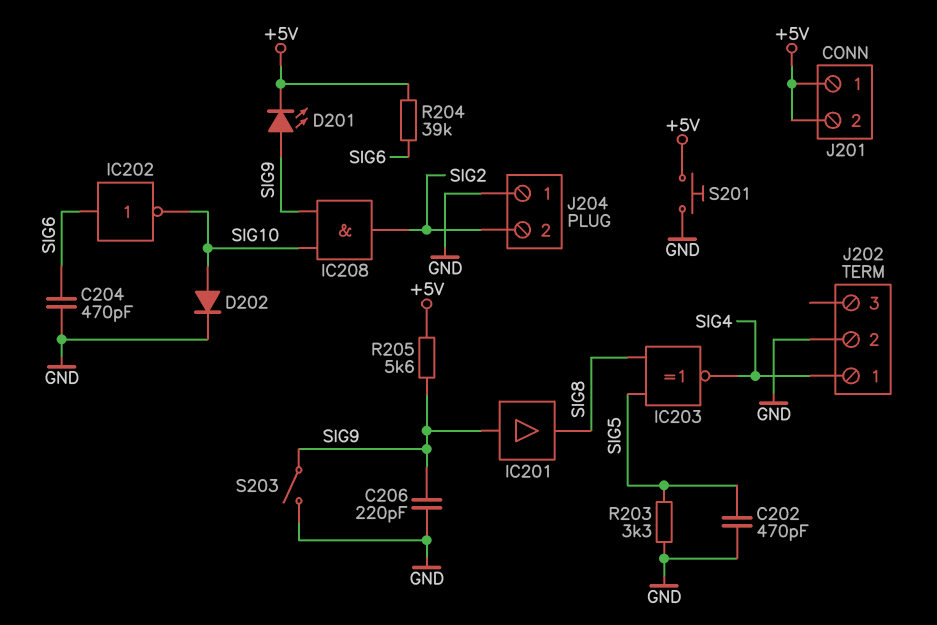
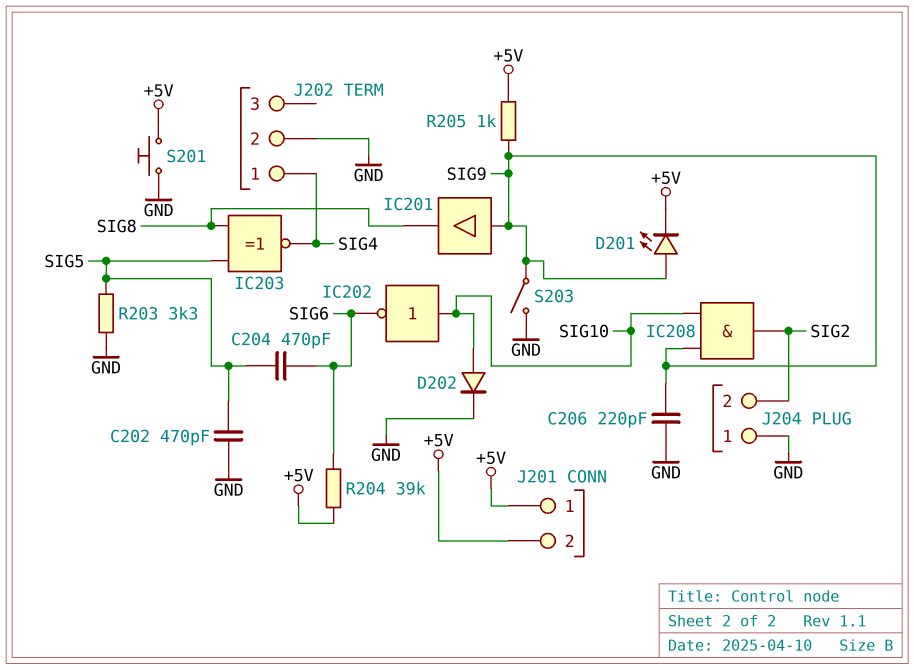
C204: 470pF (GND, SIG6) -> 470pF (SIG5, SIG6)
IC202: NOT (in SIG6, out SIG10) -> NOT (in SIG10, out SIG6)
R205: 5.6k (+5V, SIG9) -> 1k (+5V, SIG9)

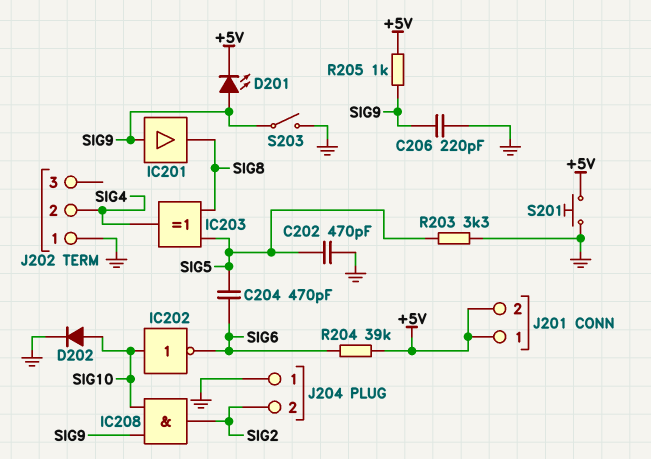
IC203: XNOR (in SIG5, in SIG8, out SIG4) -> XOR (in SIG5, in SIG8, out SIG4)
J202 pin 1: SIG4 -> GND
J202 pin 2: GND -> SIG4

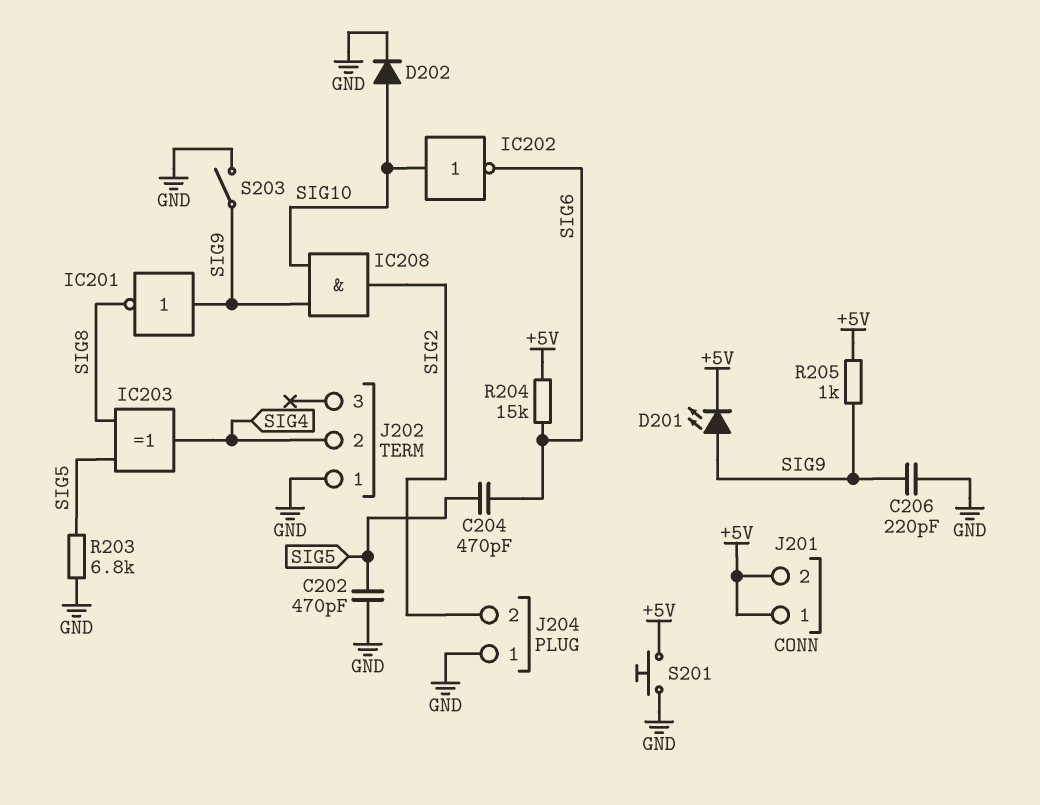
IC201: buffer (in SIG9, out SIG8) -> NOT (in SIG9, out SIG8)
R203: 3.3k (GND, SIG5) -> 6.8k (GND, SIG5)
R204: 39k (+5V, SIG6) -> 15k (+5V, SIG6)

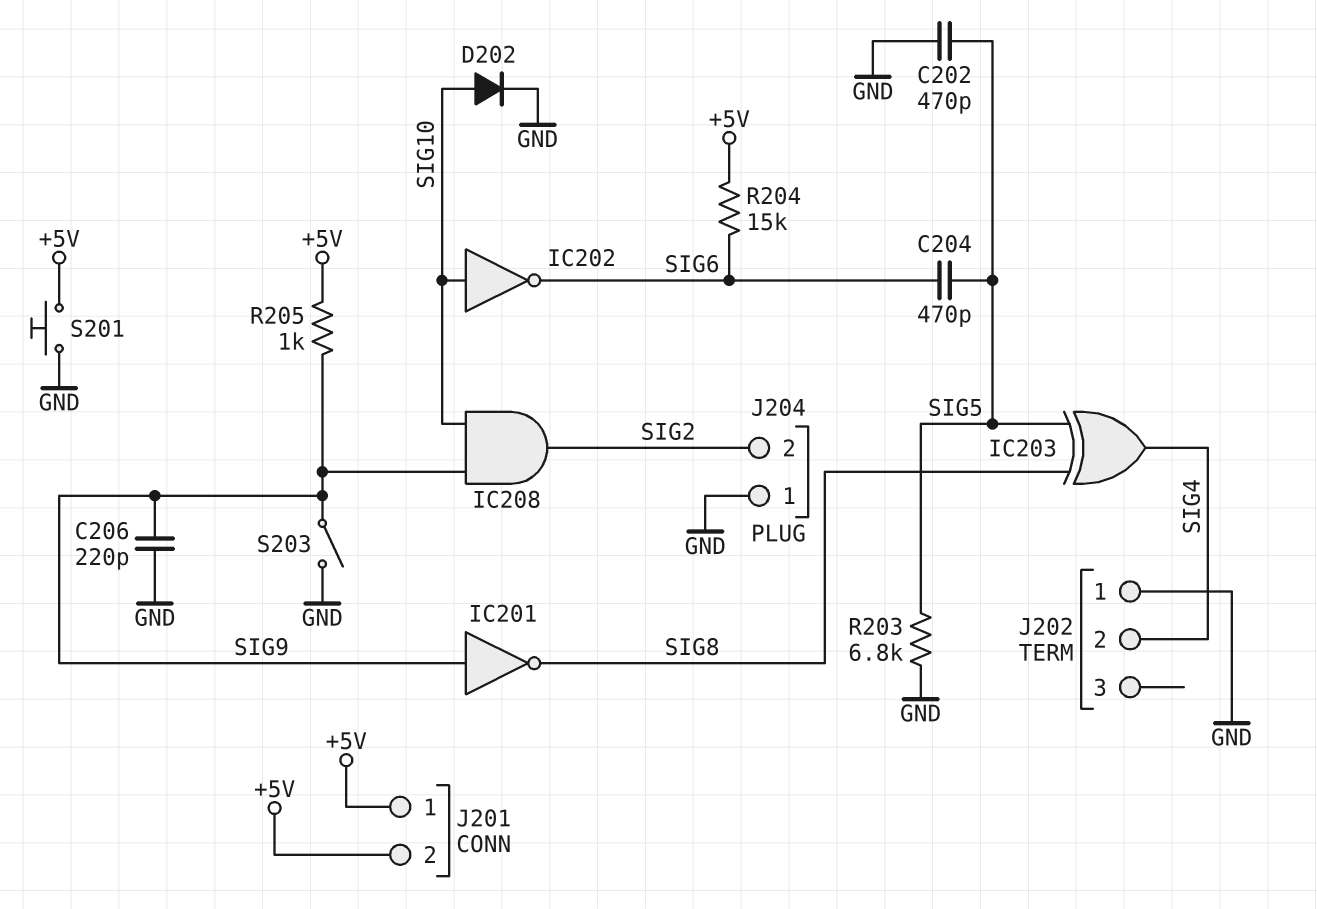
D201: LED (A SIG9, K +5V) -> none

